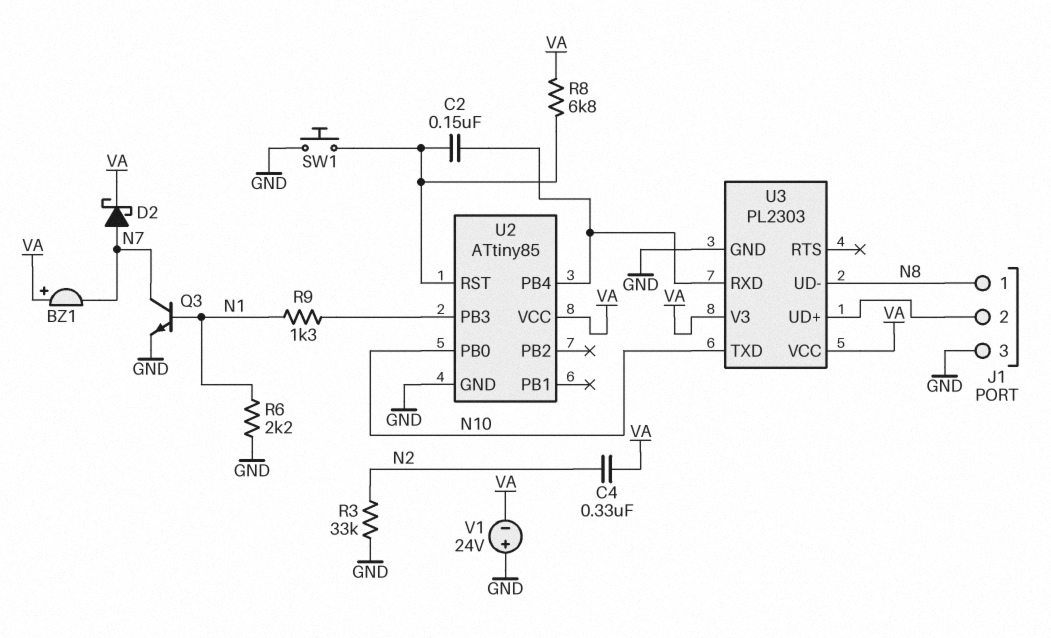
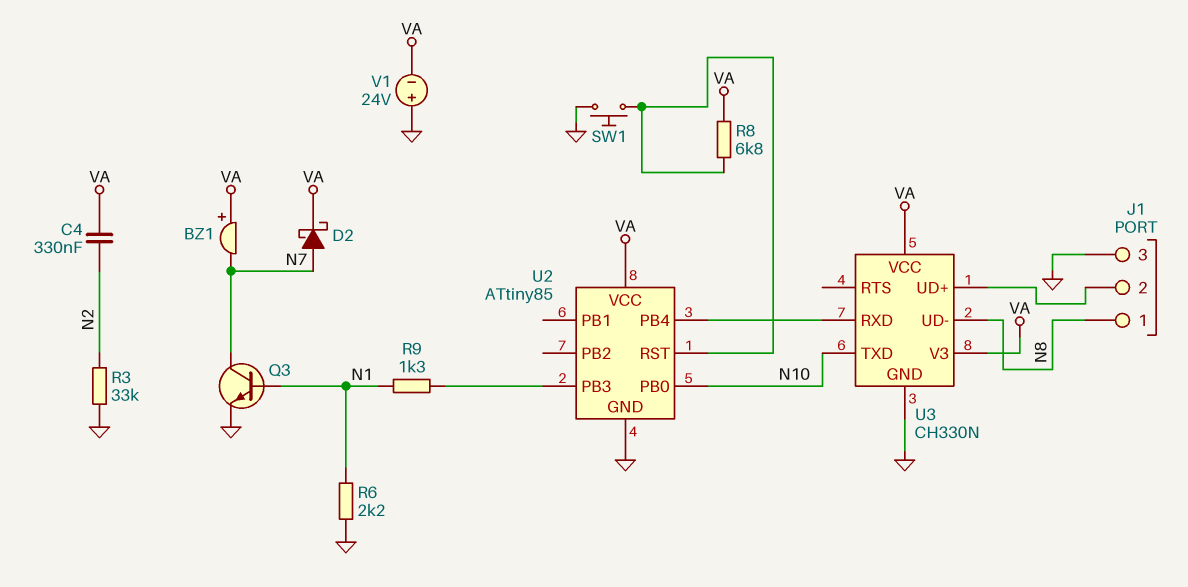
C2: 150nF (U2/PB4, U2/RST) -> none
U3: PL2303 -> CH330N

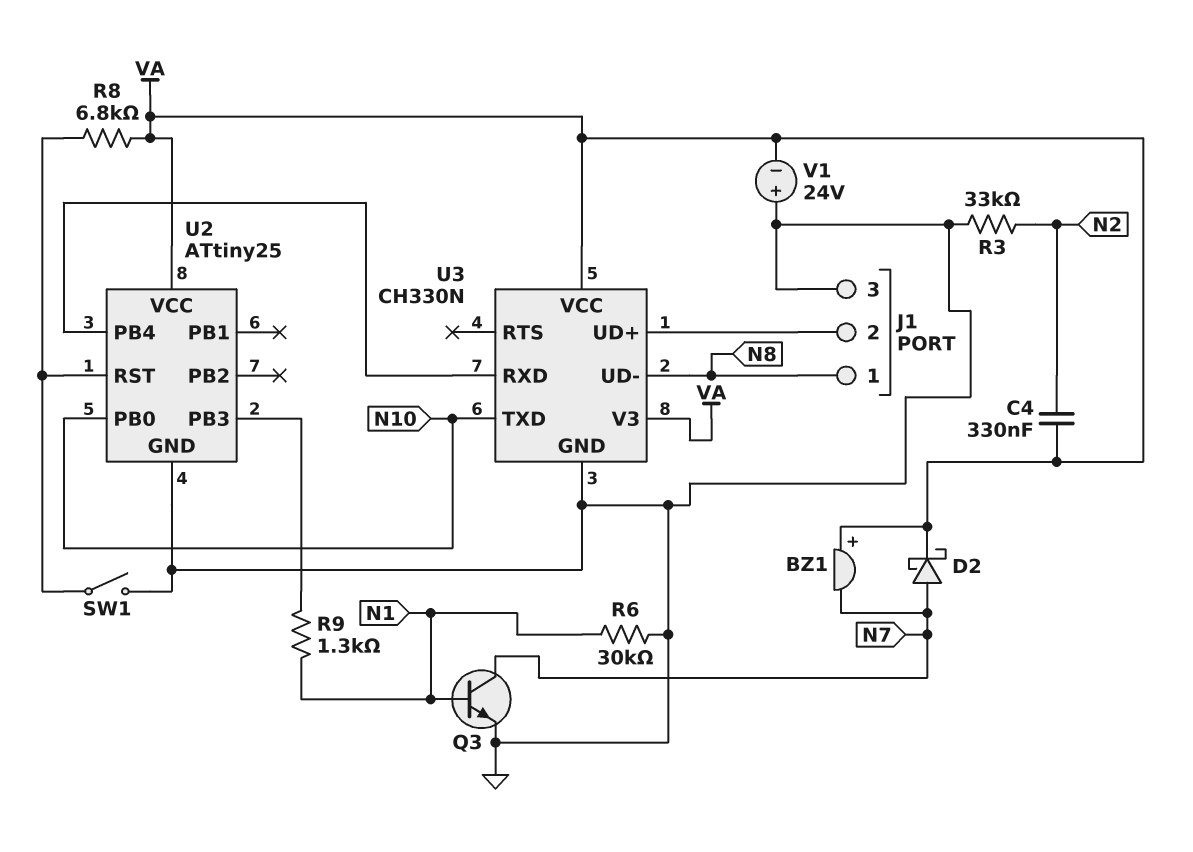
R6: 2.2k (GND, N1) -> 30k (GND, N1)
SW1: button (GND, U2/RST) -> switch (GND, U2/RST)
U2: ATtiny85 -> ATtiny25

